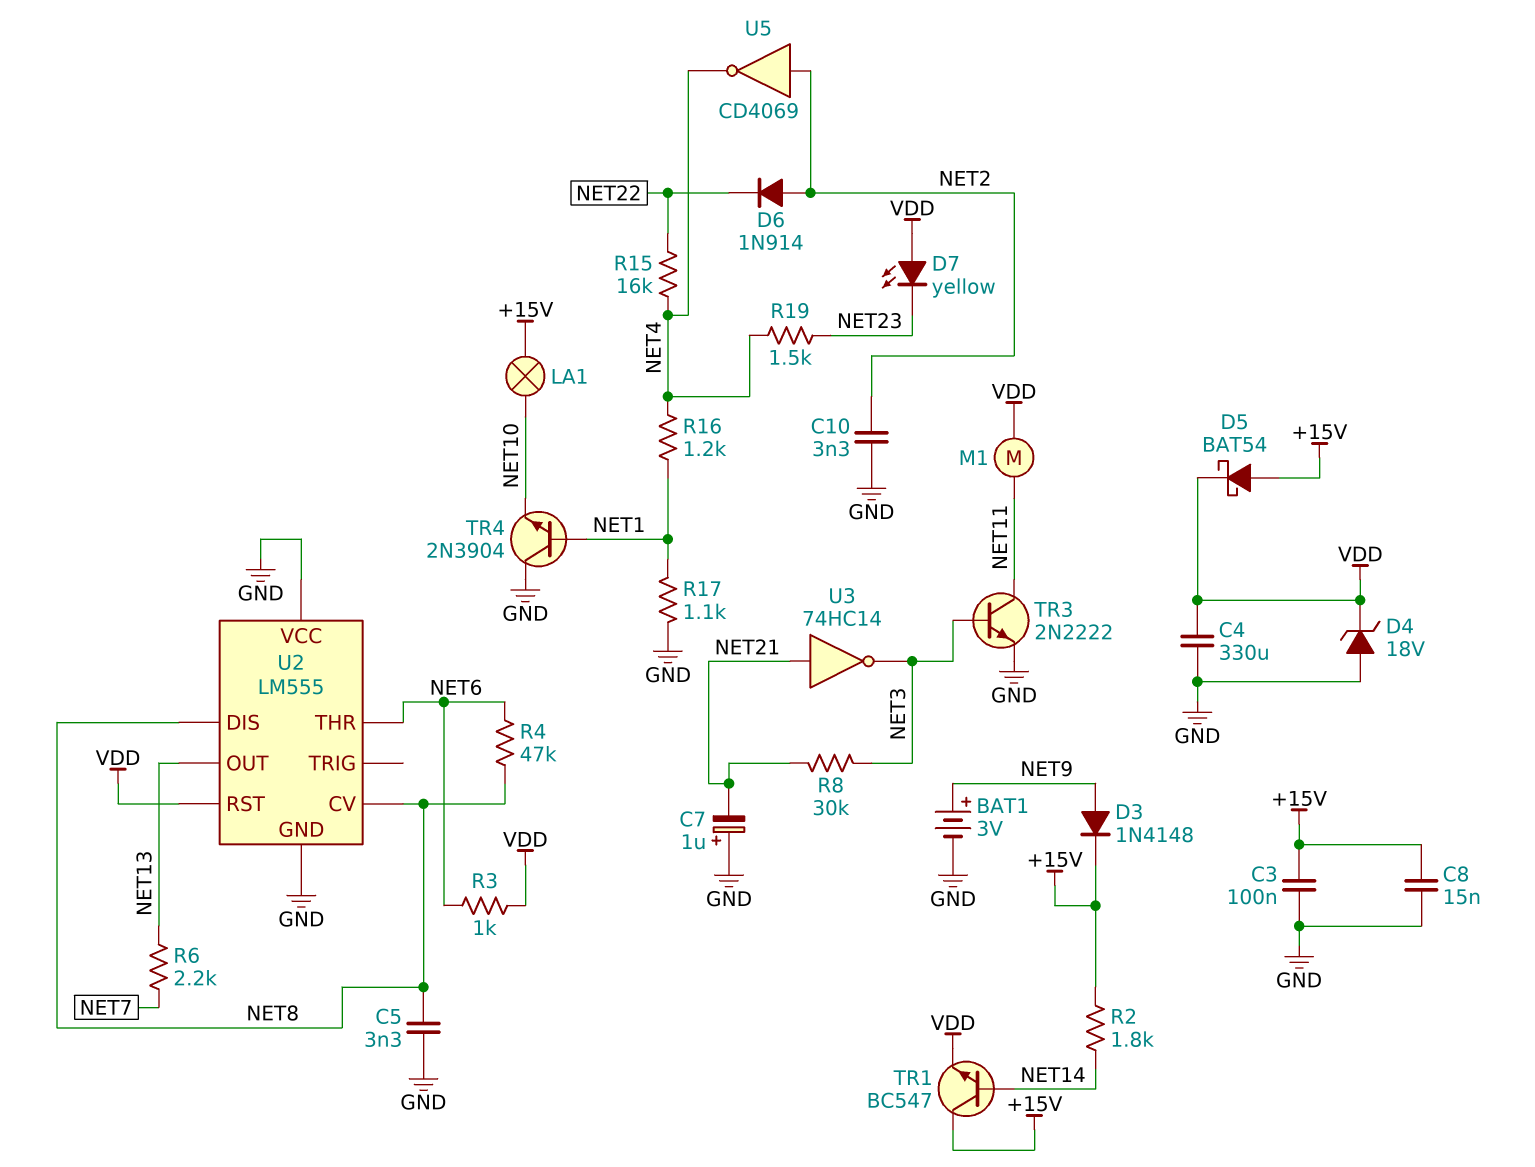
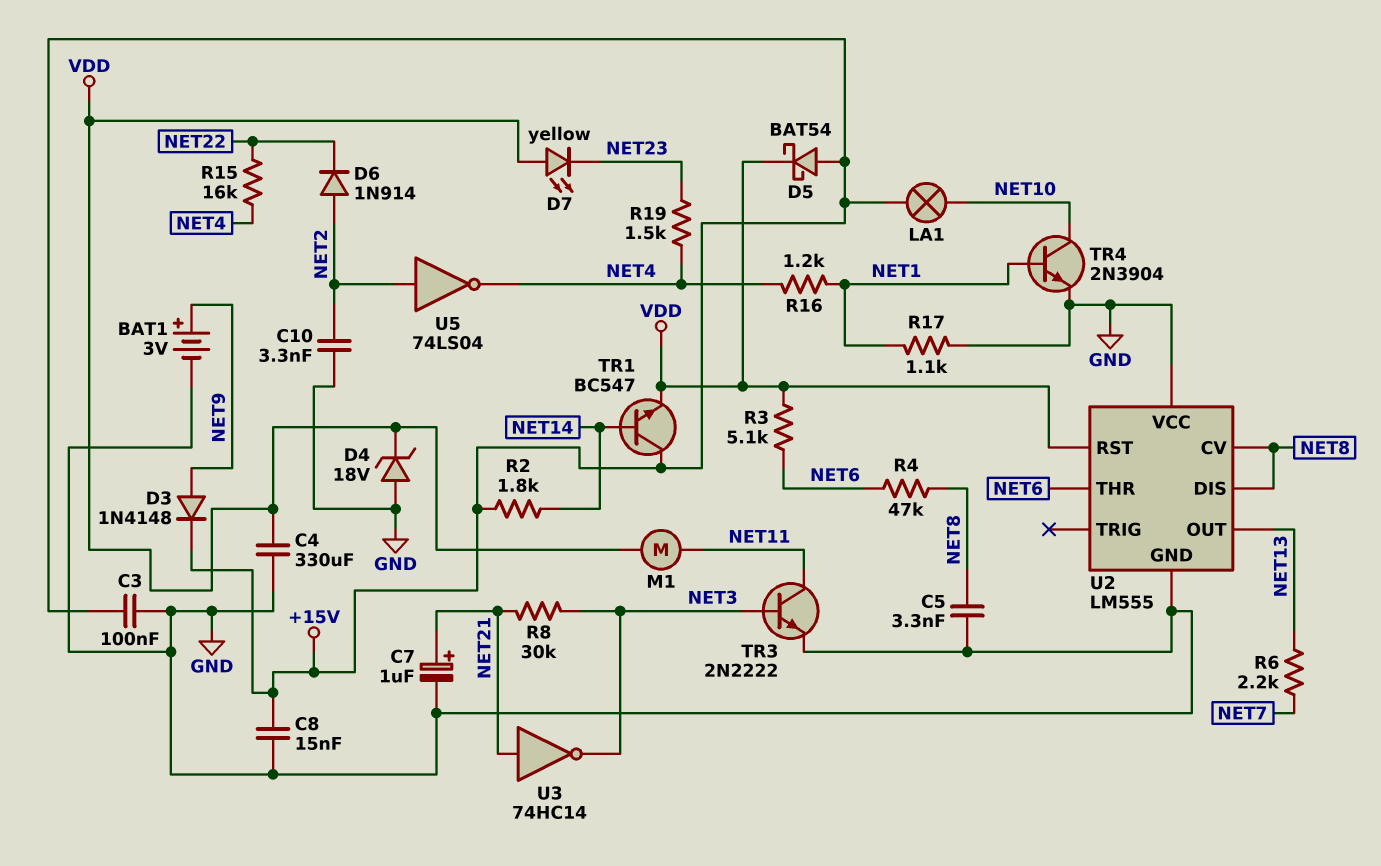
C7: 1uF (plus GND, minus NET21) -> 1uF (plus NET21, minus GND)
R3: 1k (NET6, VDD) -> 5.1k (NET6, VDD)
TR4: NPN 2N3904 (B NET1, C GND, E NET10) -> NPN 2N3904 (B NET1, C NET10, E GND)
U5: NOT CD4069 (in NET2, out NET4) -> NOT 74LS04 (in NET2, out NET4)

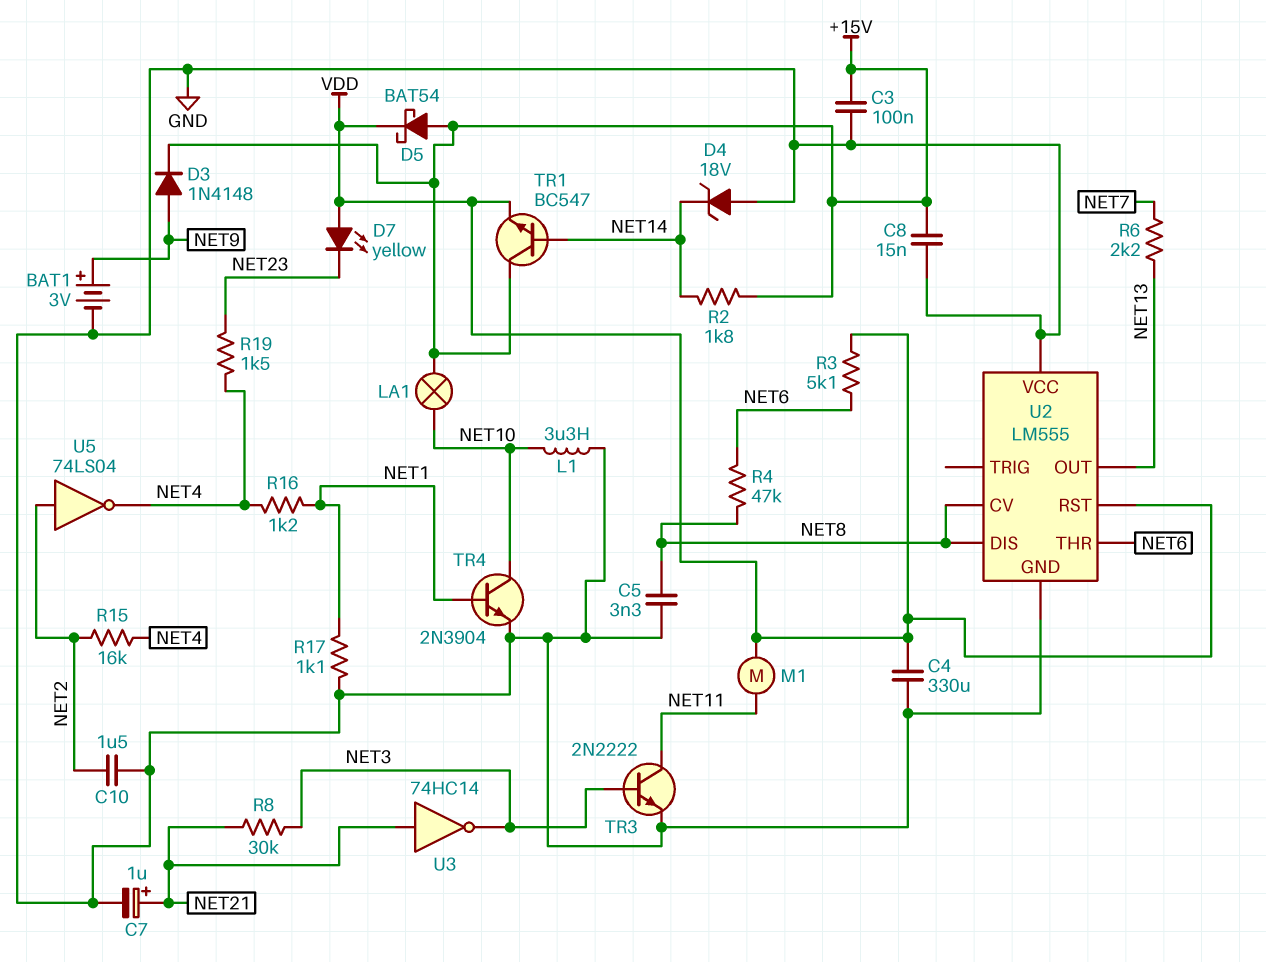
C10: 3.3nF (GND, NET2) -> 1.5uF (GND, NET2)
D4: zener 18V (A GND, K VDD) -> zener 18V (A GND, K NET14)
D6: diode 1N914 (A NET2, K NET22) -> none
L1: none -> 3.3uH (GND, NET10)
R15: 16k (NET4, NET22) -> 16k (NET2, NET4)

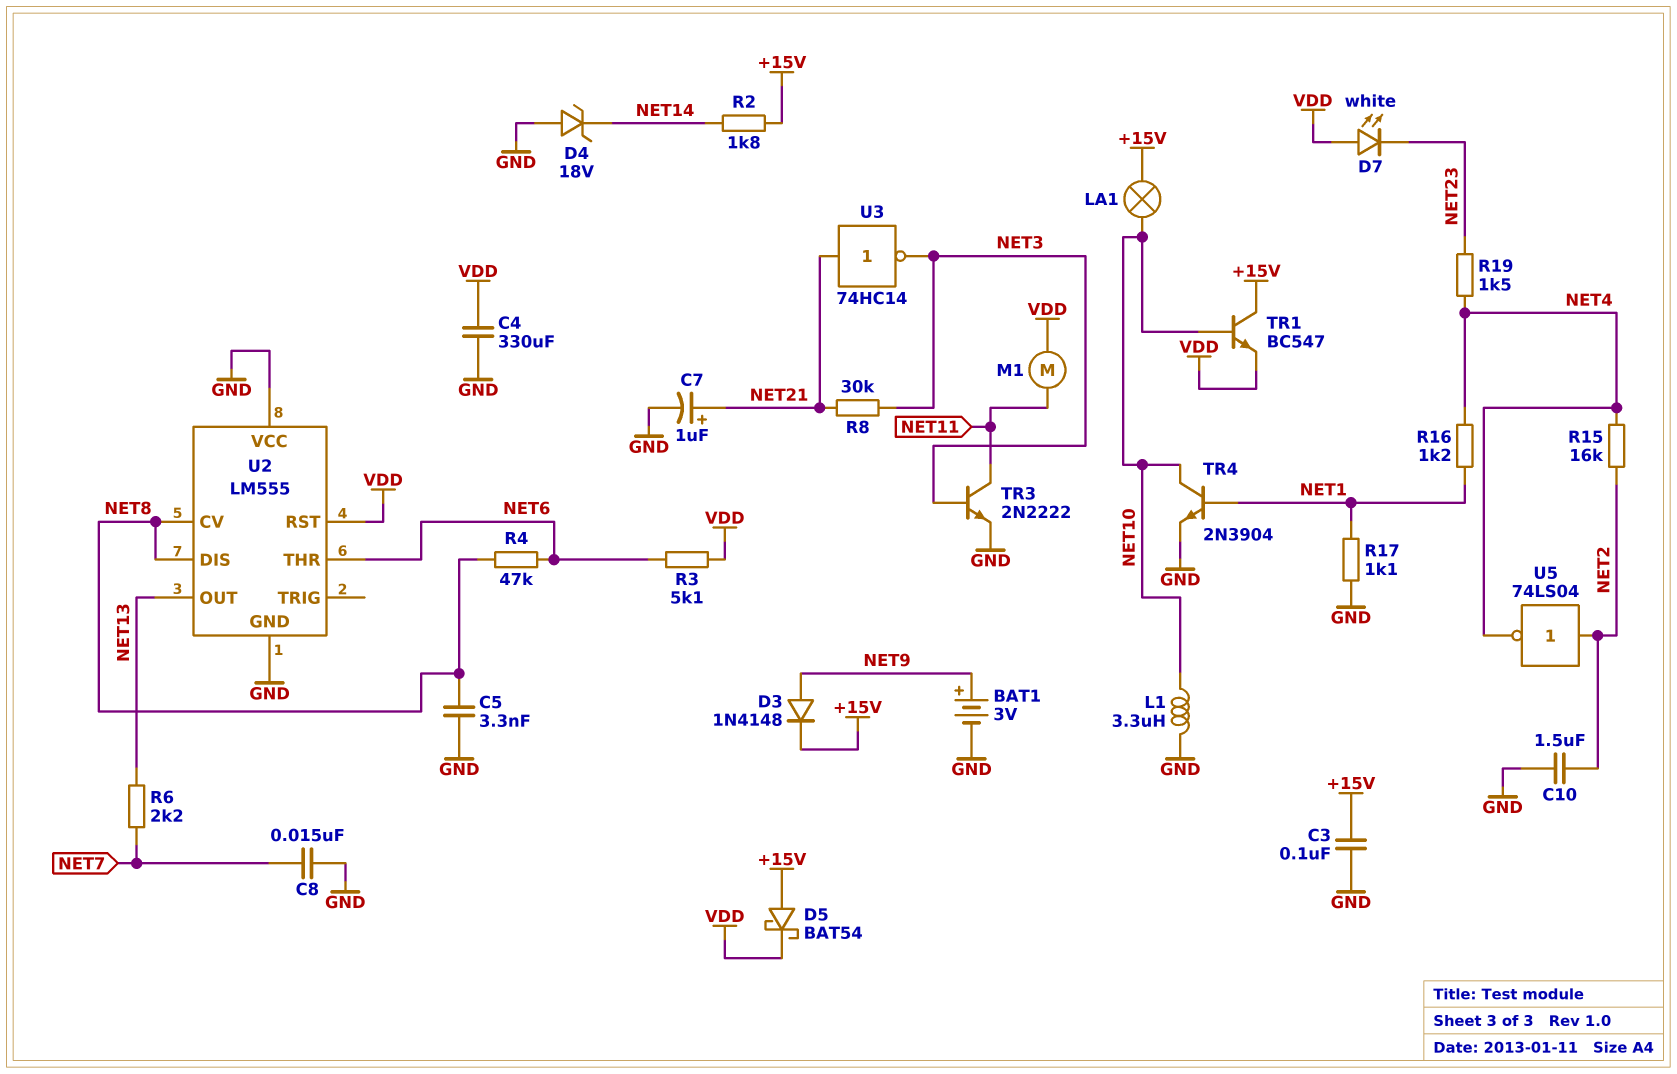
C8: 15nF (+15V, GND) -> 15nF (GND, NET7)
D7: LED yellow (A VDD, K NET23) -> LED white (A VDD, K NET23)
TR1: NPN BC547 (B NET14, C +15V, E VDD) -> NPN BC547 (B NET10, C +15V, E VDD)

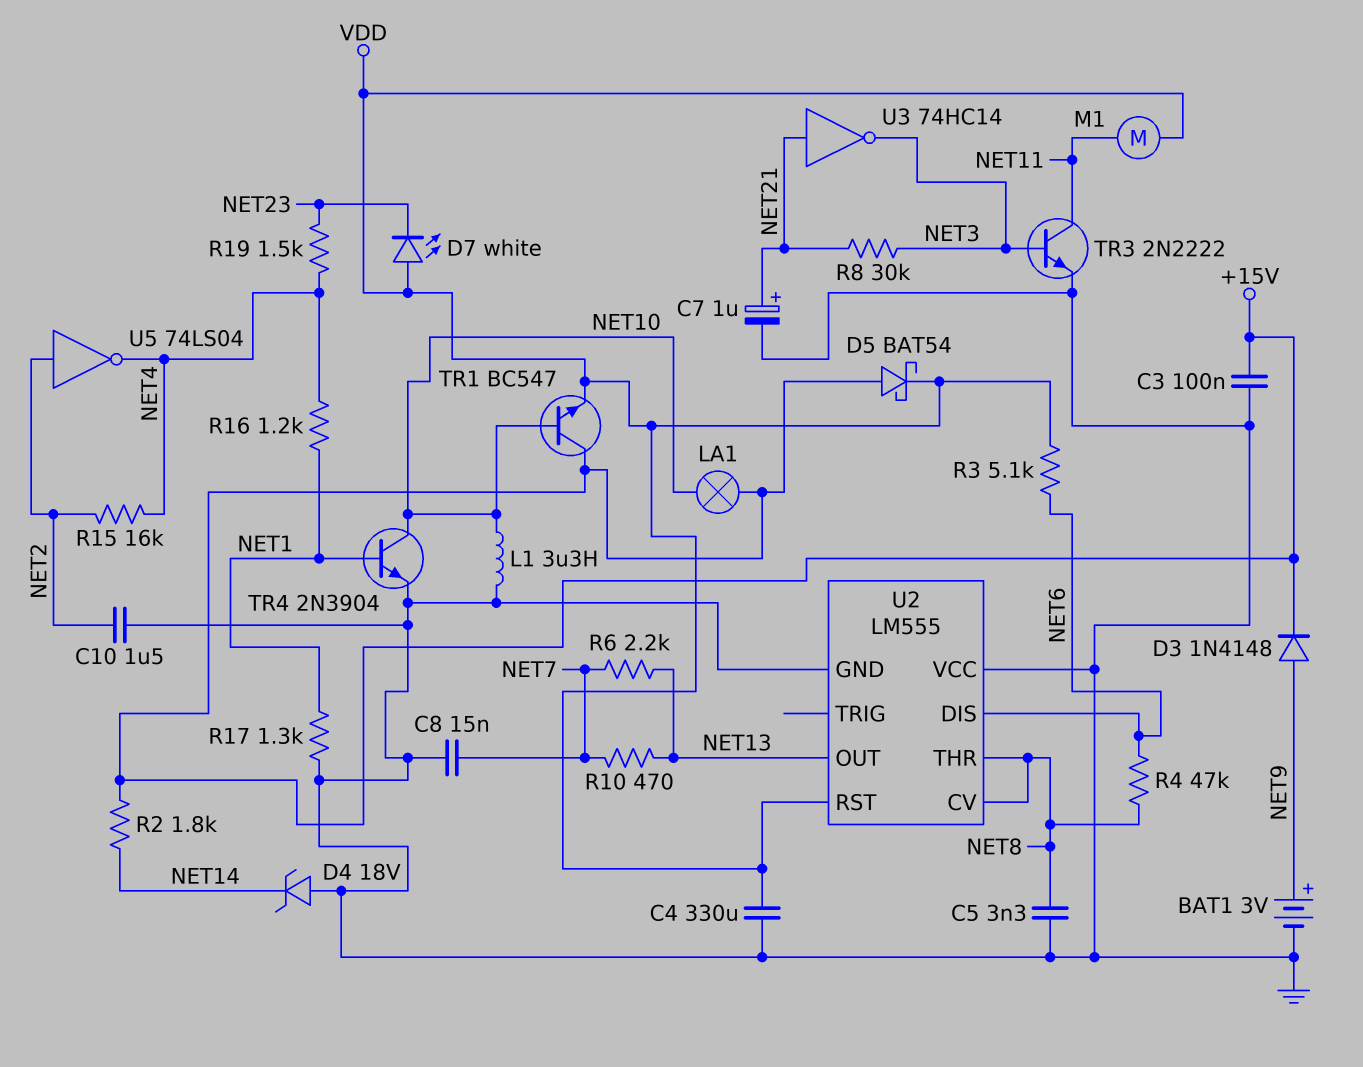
R10: none -> 470 (NET7, NET13)
R17: 1.1k (GND, NET1) -> 1.3k (GND, NET1)
U2 pin DIS: NET8 -> NET6
U2 pin THR: NET6 -> NET8

